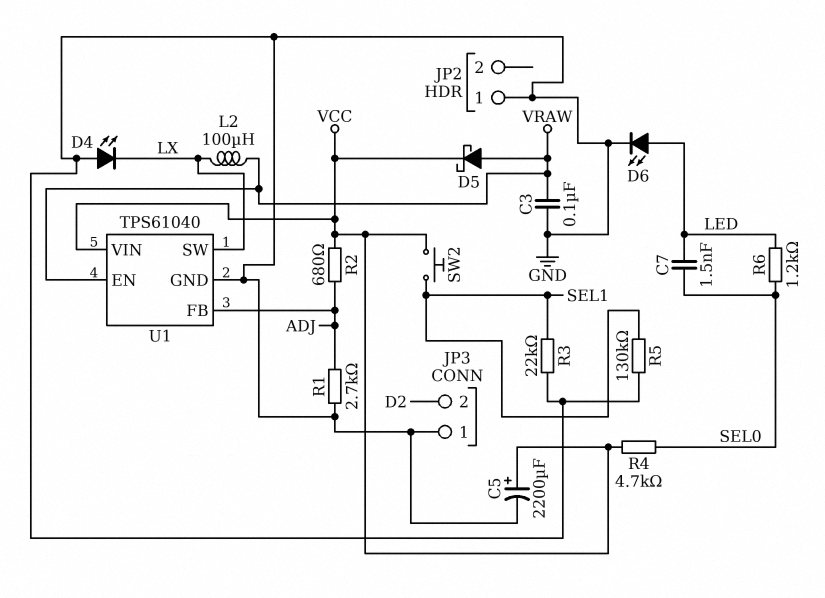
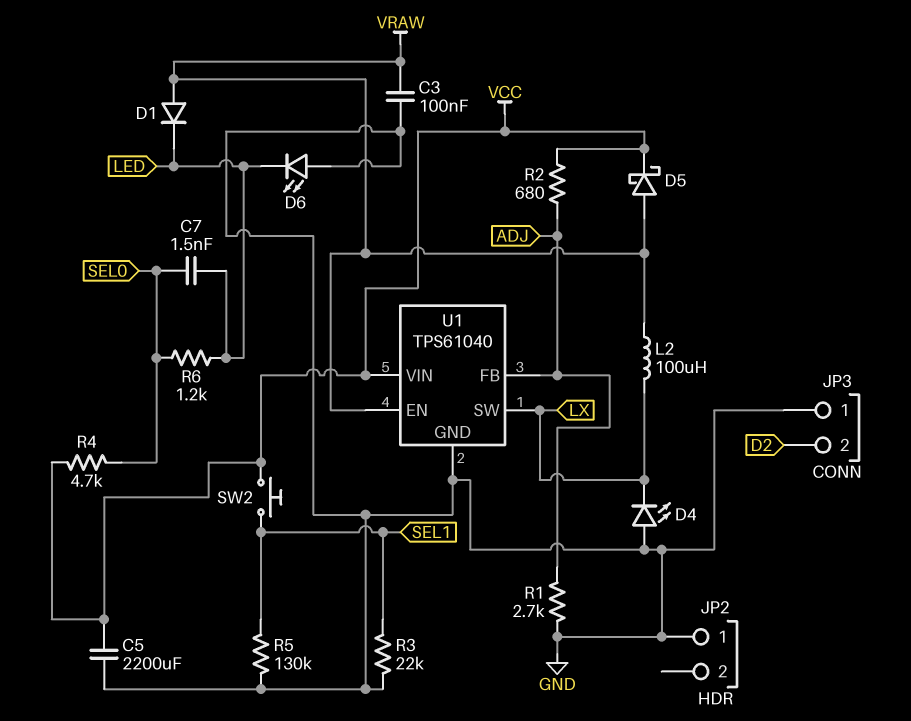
C5: 2200uF (plus VCC, minus GND) -> 2200uF (GND, VCC)
D1: none -> diode (A VRAW, K LED)
D6: LED (A LED, K GND) -> LED (A GND, K LED)

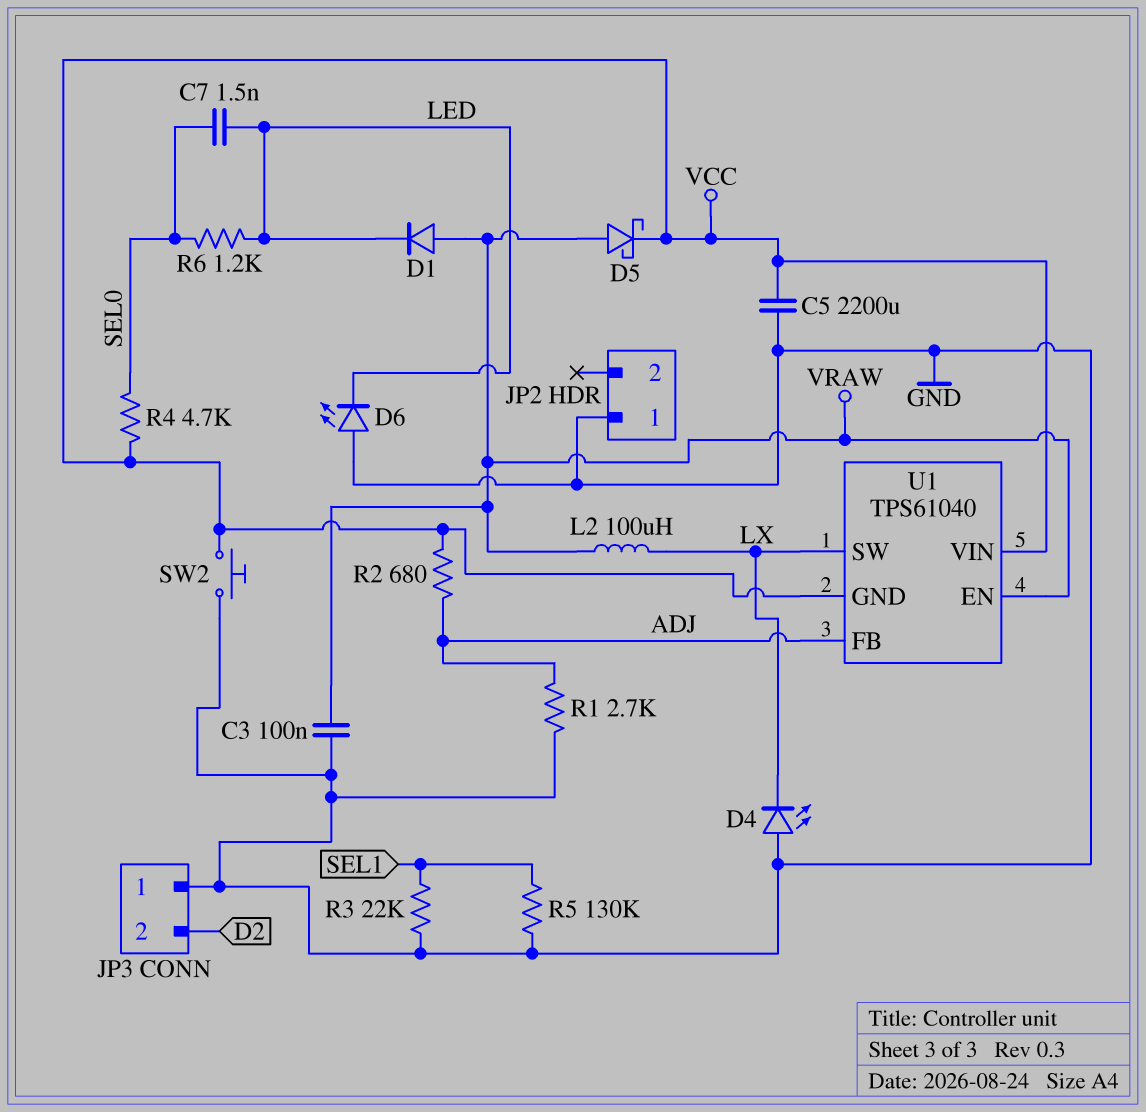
SW2: button (SEL1, VCC) -> button (GND, VCC)
U1 pin GND: GND -> VCC

